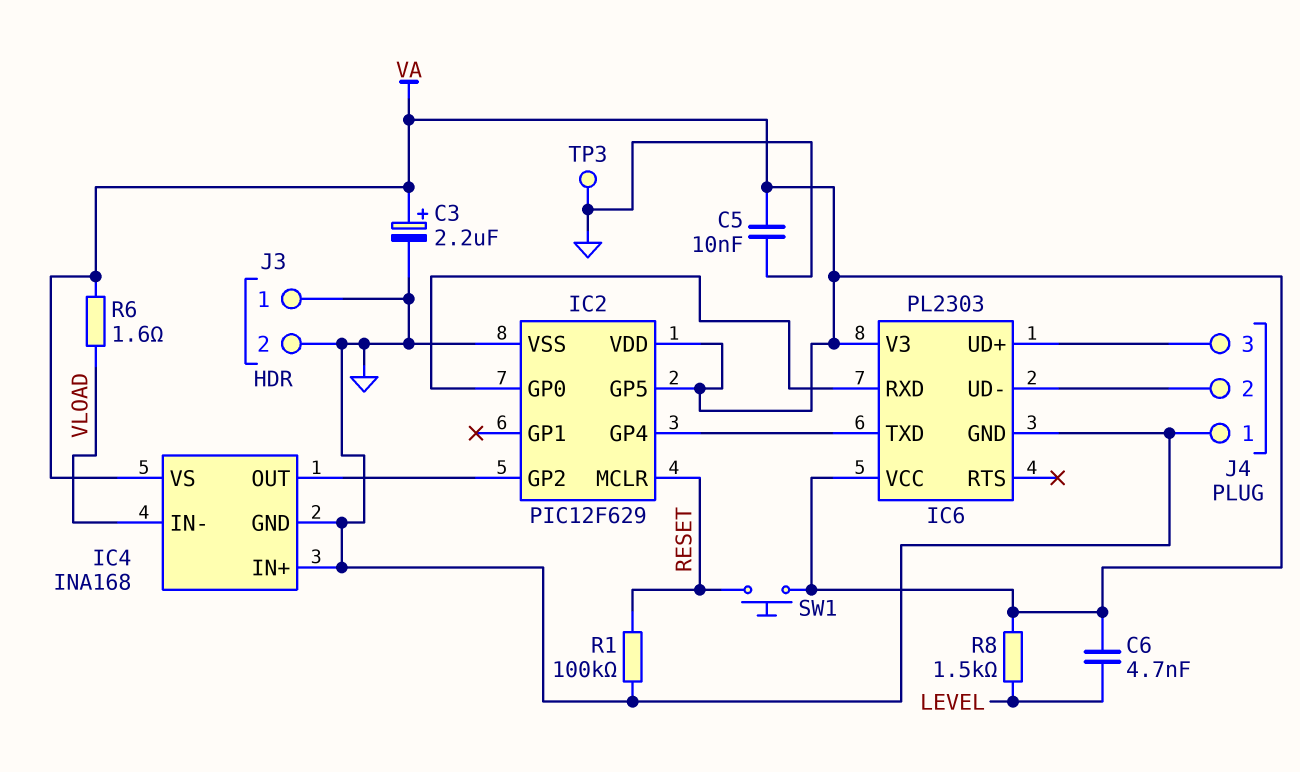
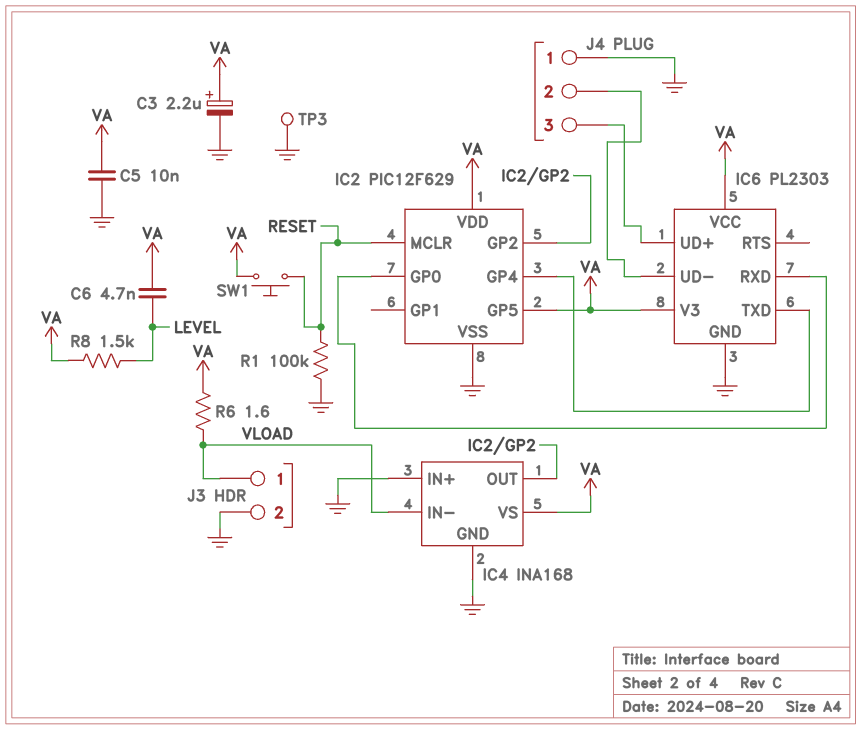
J3 pin 1: GND -> VLOAD

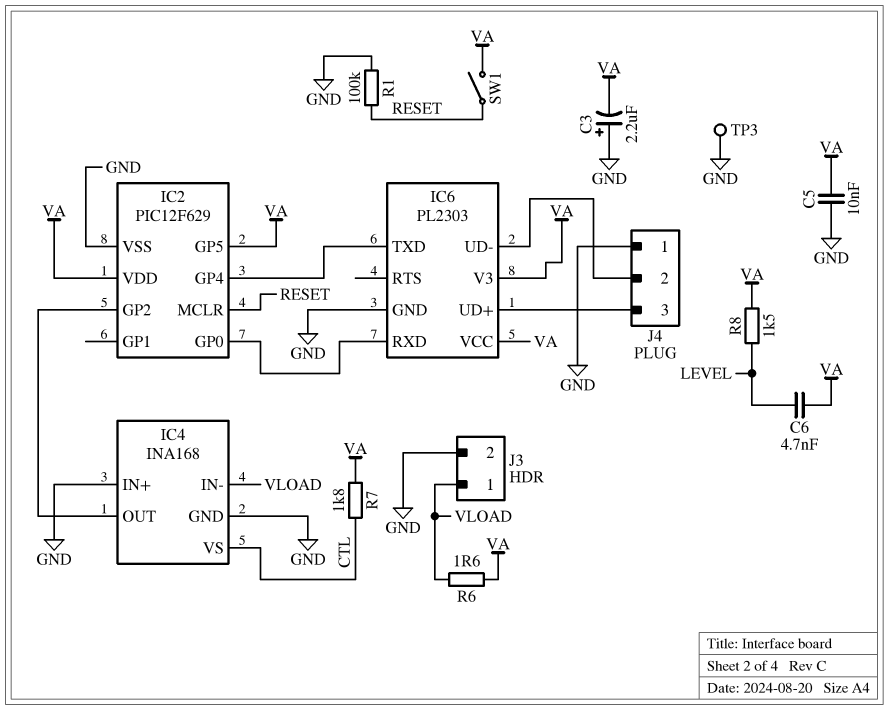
C3: 2.2uF (plus VA, minus GND) -> 2.2uF (plus GND, minus VA)
IC4 pin VS: VA -> CTL
R7: none -> 1.8k (CTL, VA)
SW1: button (RESET, VA) -> switch (RESET, VA)

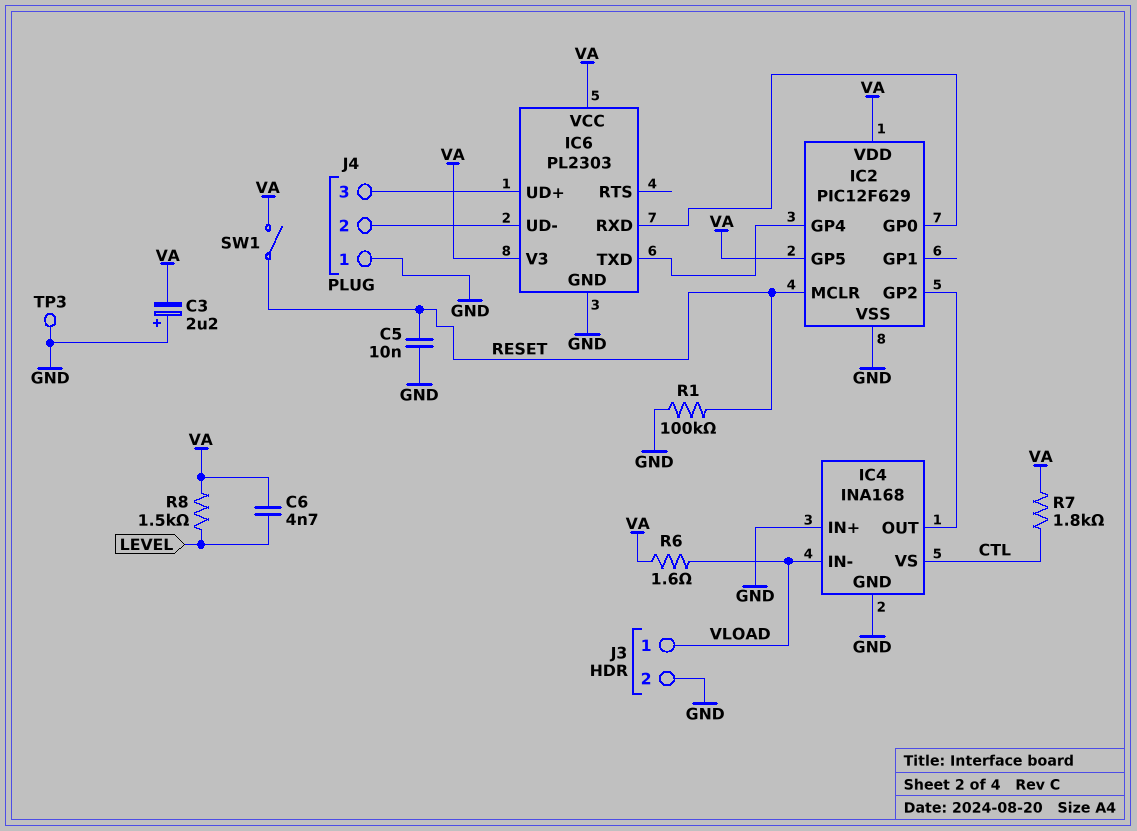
C5: 10nF (GND, VA) -> 10nF (GND, RESET)

